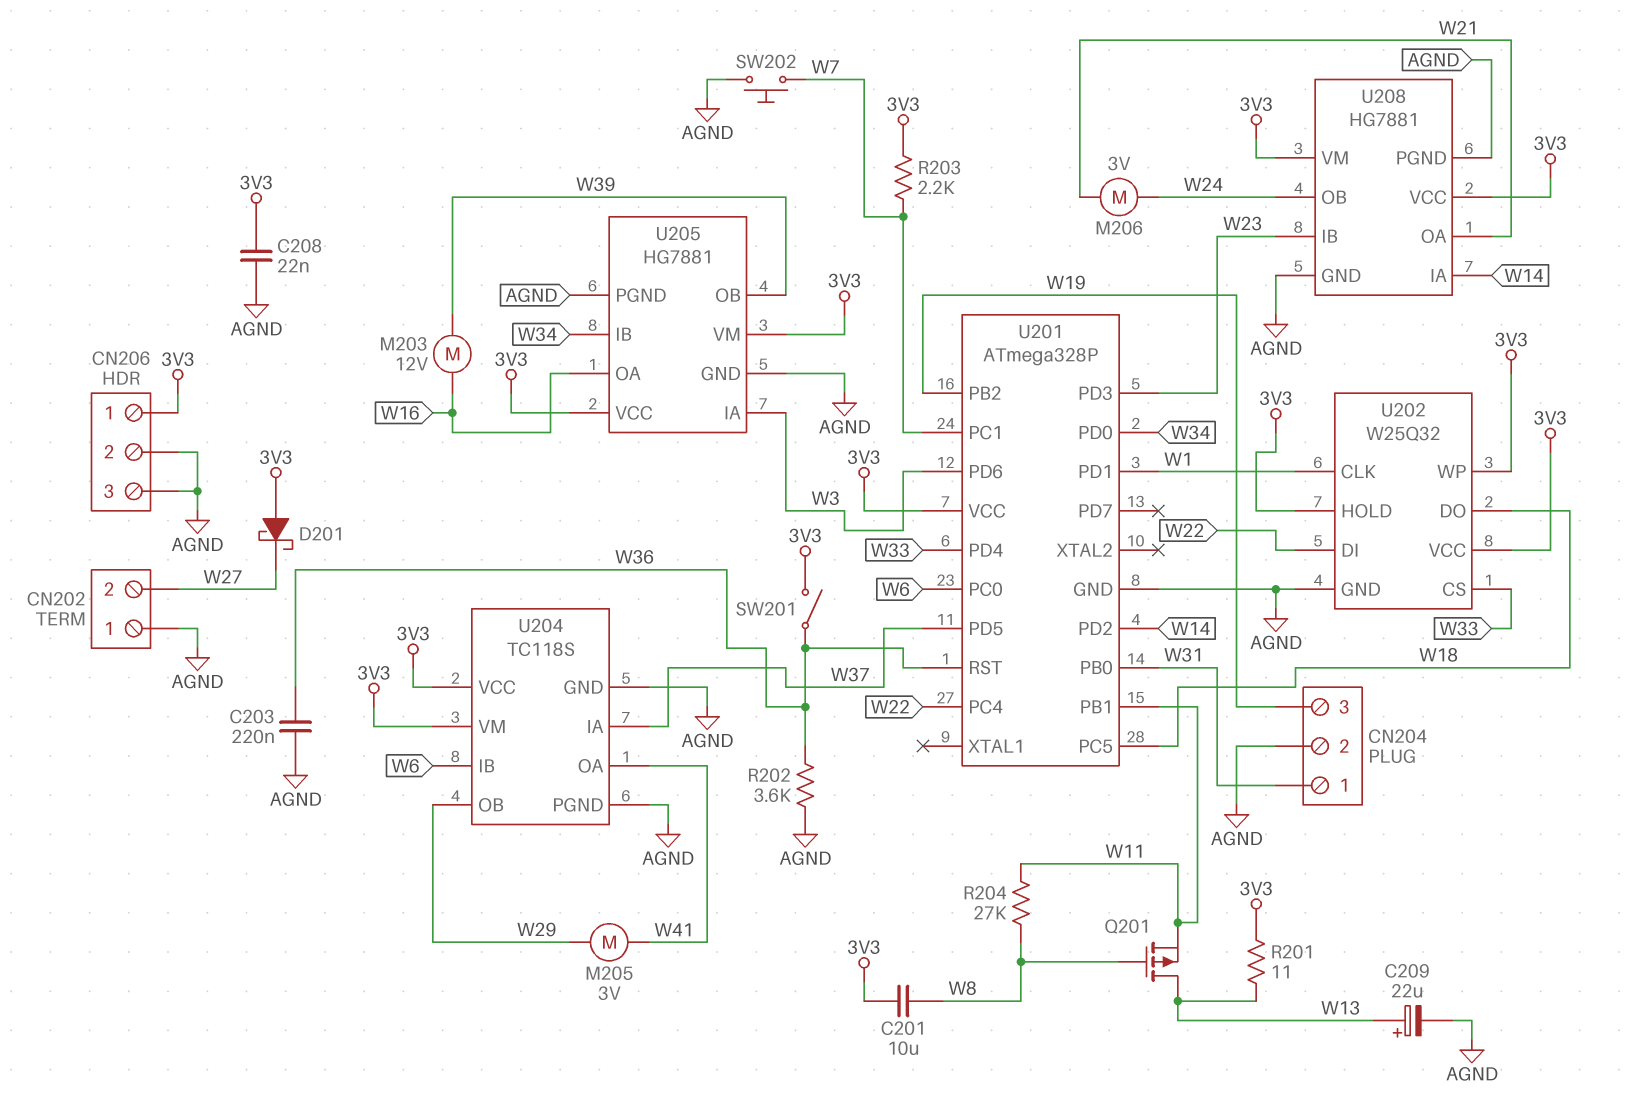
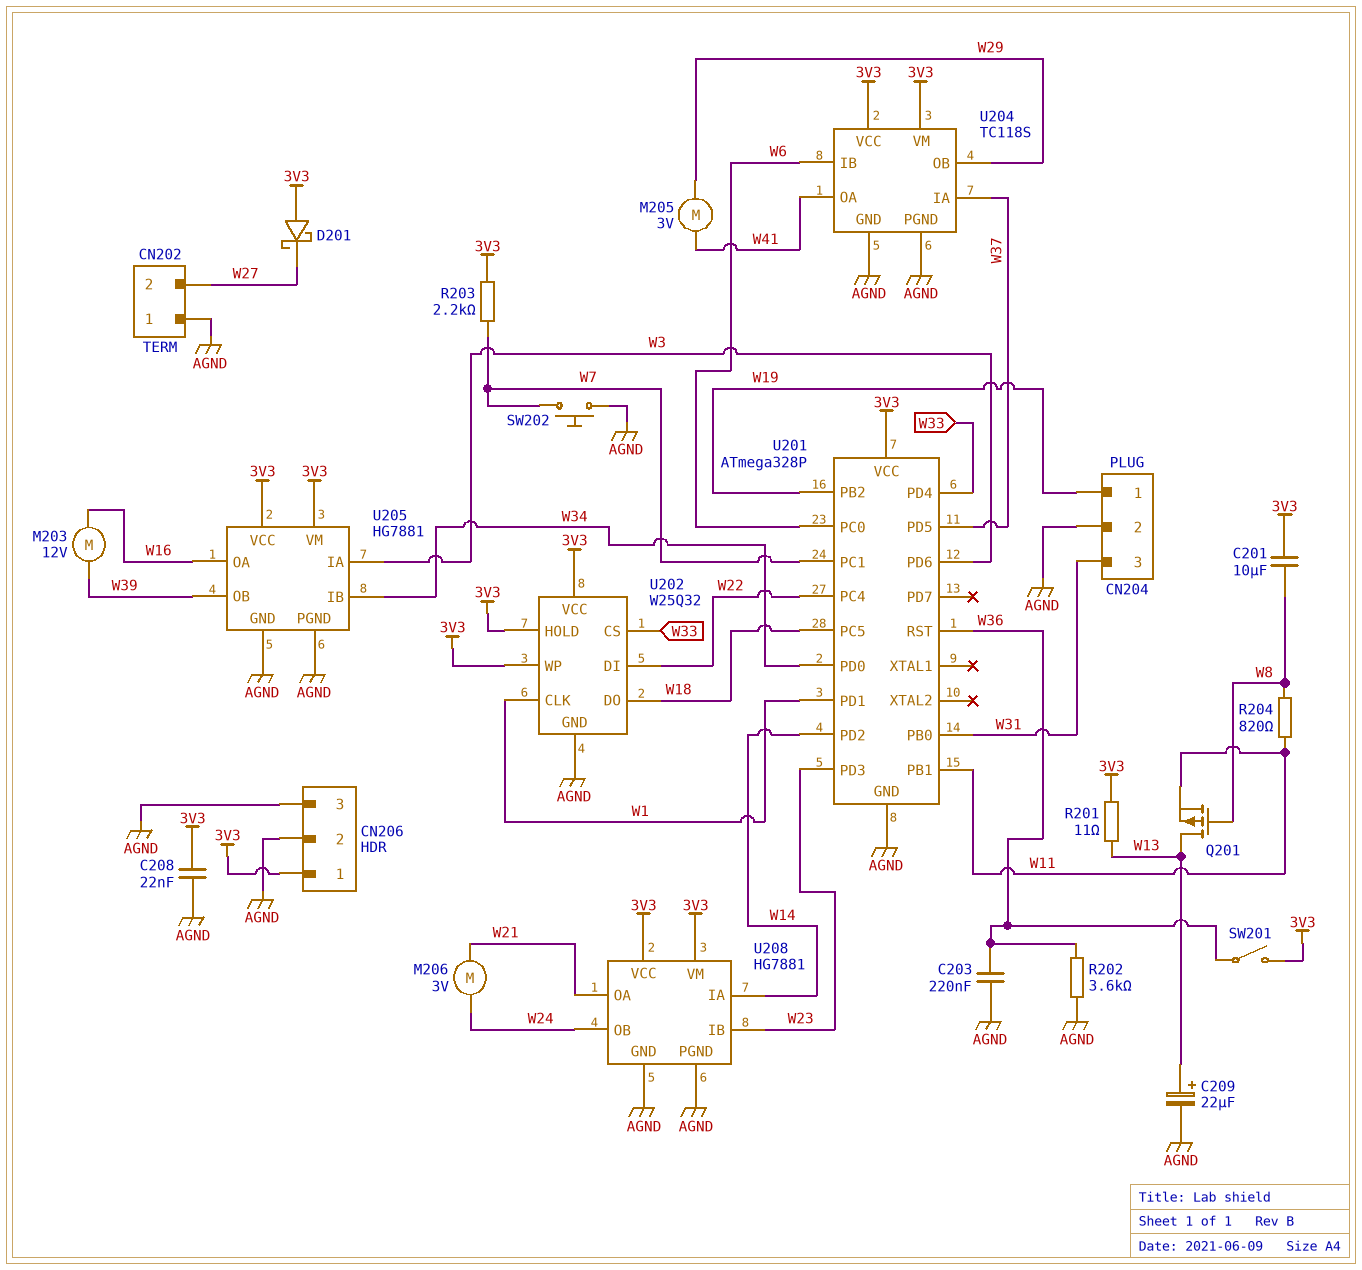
CN204 pin 1: W31 -> W19
CN204 pin 3: W19 -> W31
R204: 27k (W8, W11) -> 820 (W8, W11)

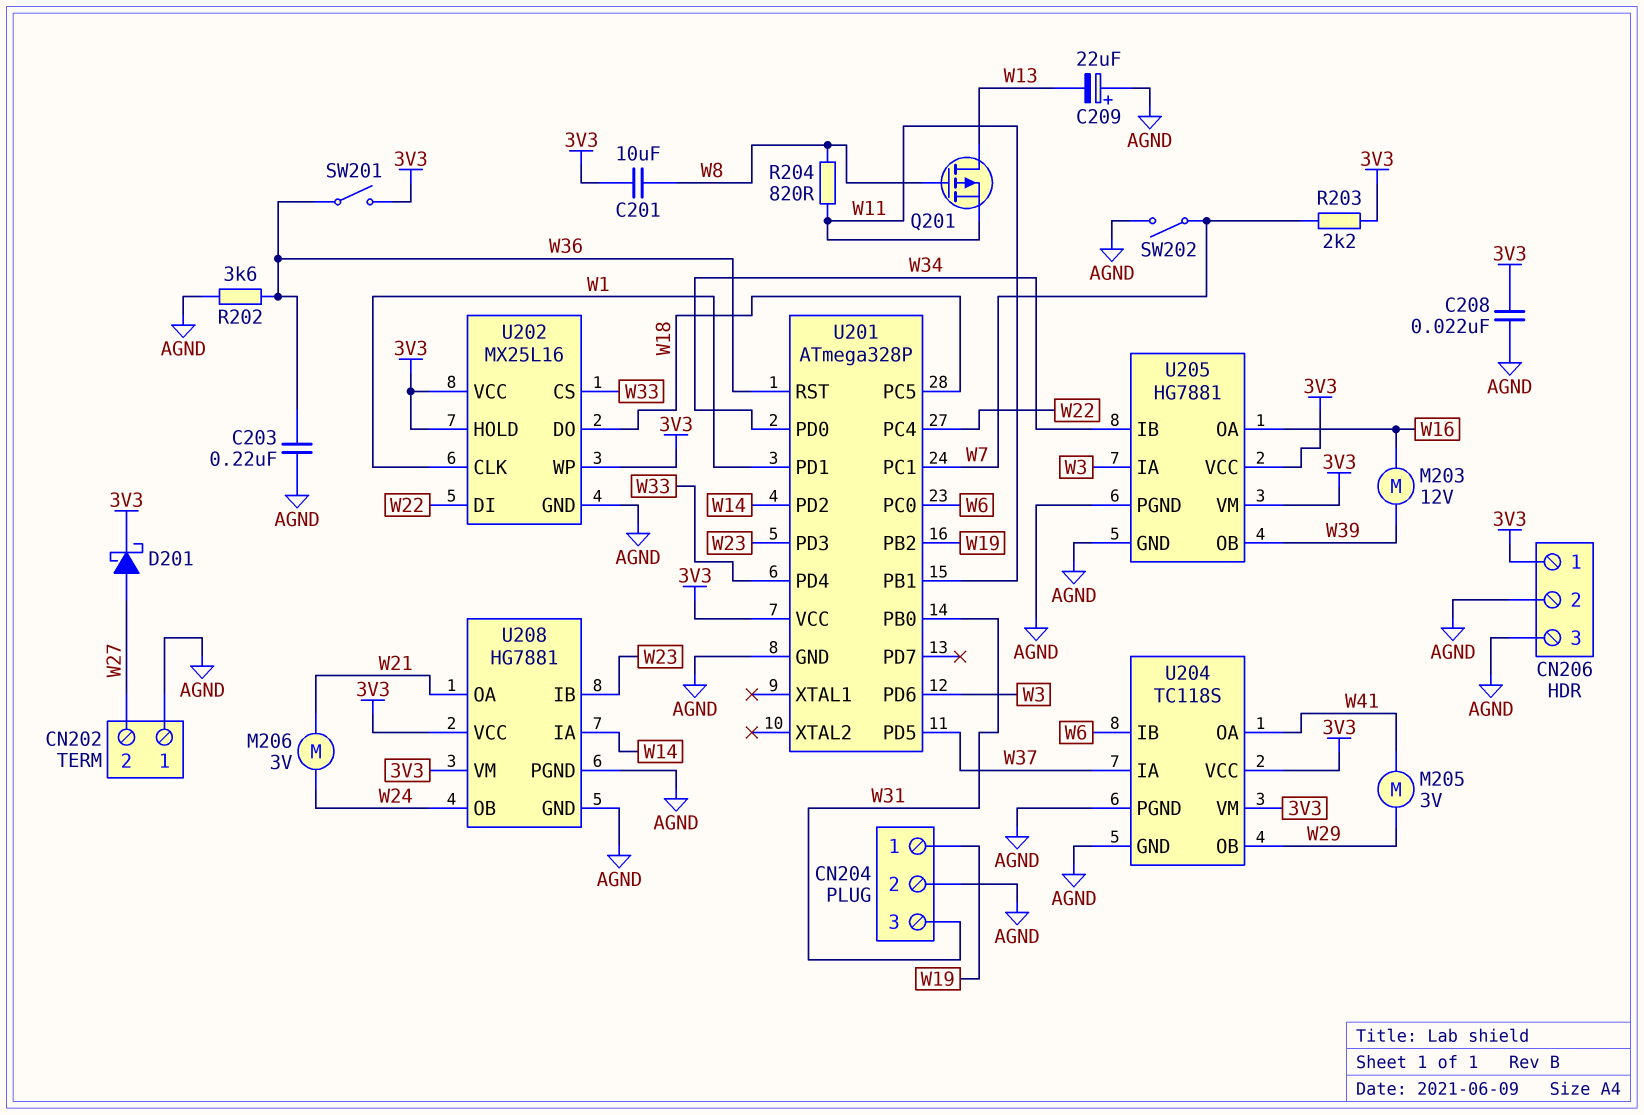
C209: 22uF (plus W13, minus AGND) -> 22uF (plus AGND, minus W13)
D201: schottky (A 3V3, K W27) -> schottky (A W27, K 3V3)
R201: 11 (3V3, W13) -> none
SW202: button (AGND, W7) -> switch (AGND, W7)
U202: W25Q32 -> MX25L16

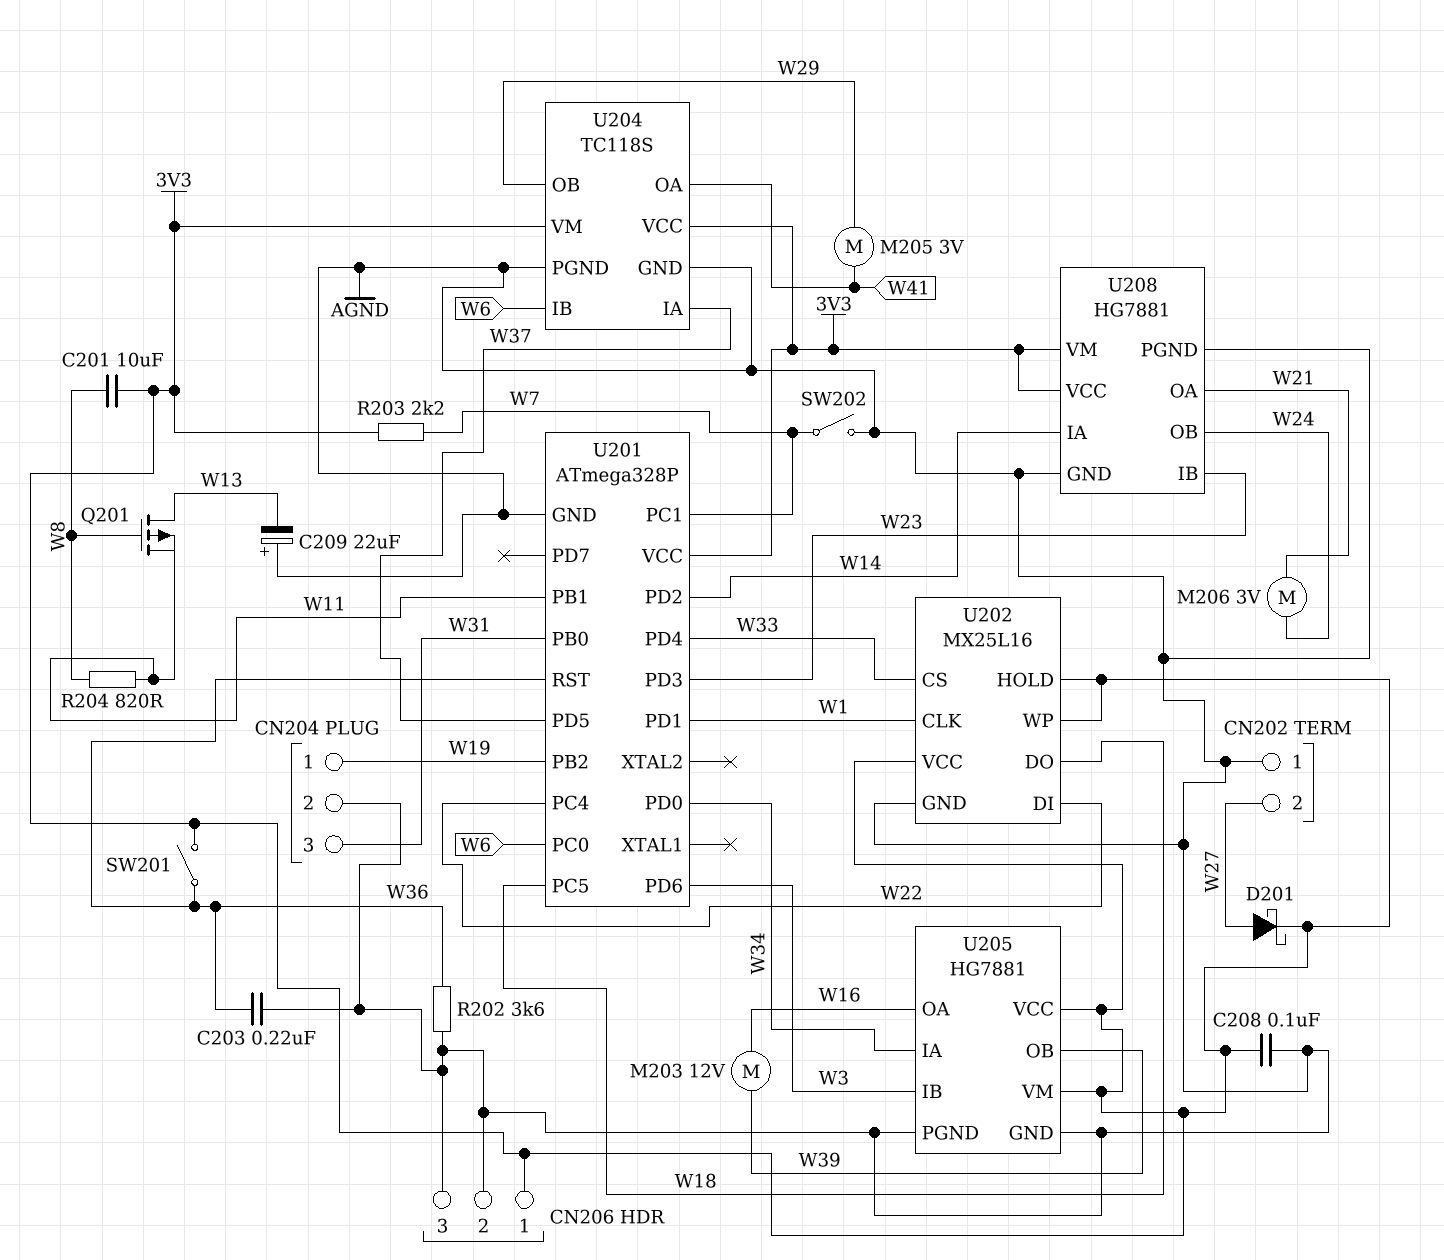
C208: 22nF (3V3, AGND) -> 100nF (3V3, AGND)
U205 pin IA: W3 -> W34
U205 pin IB: W34 -> W3

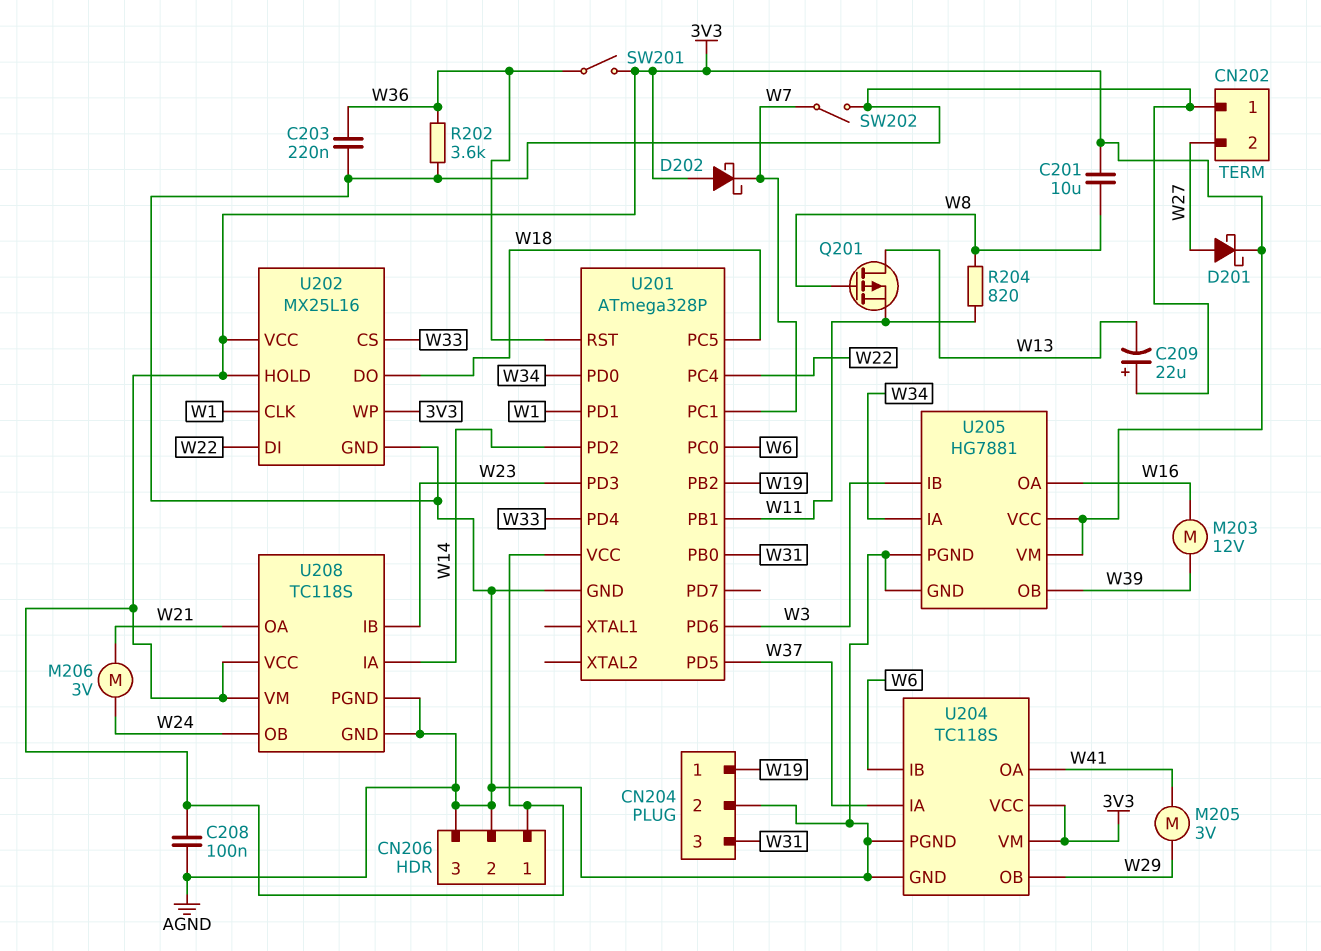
D202: none -> schottky (A 3V3, K W7)
R203: 2.2k (3V3, W7) -> none
U208: HG7881 -> TC118S

